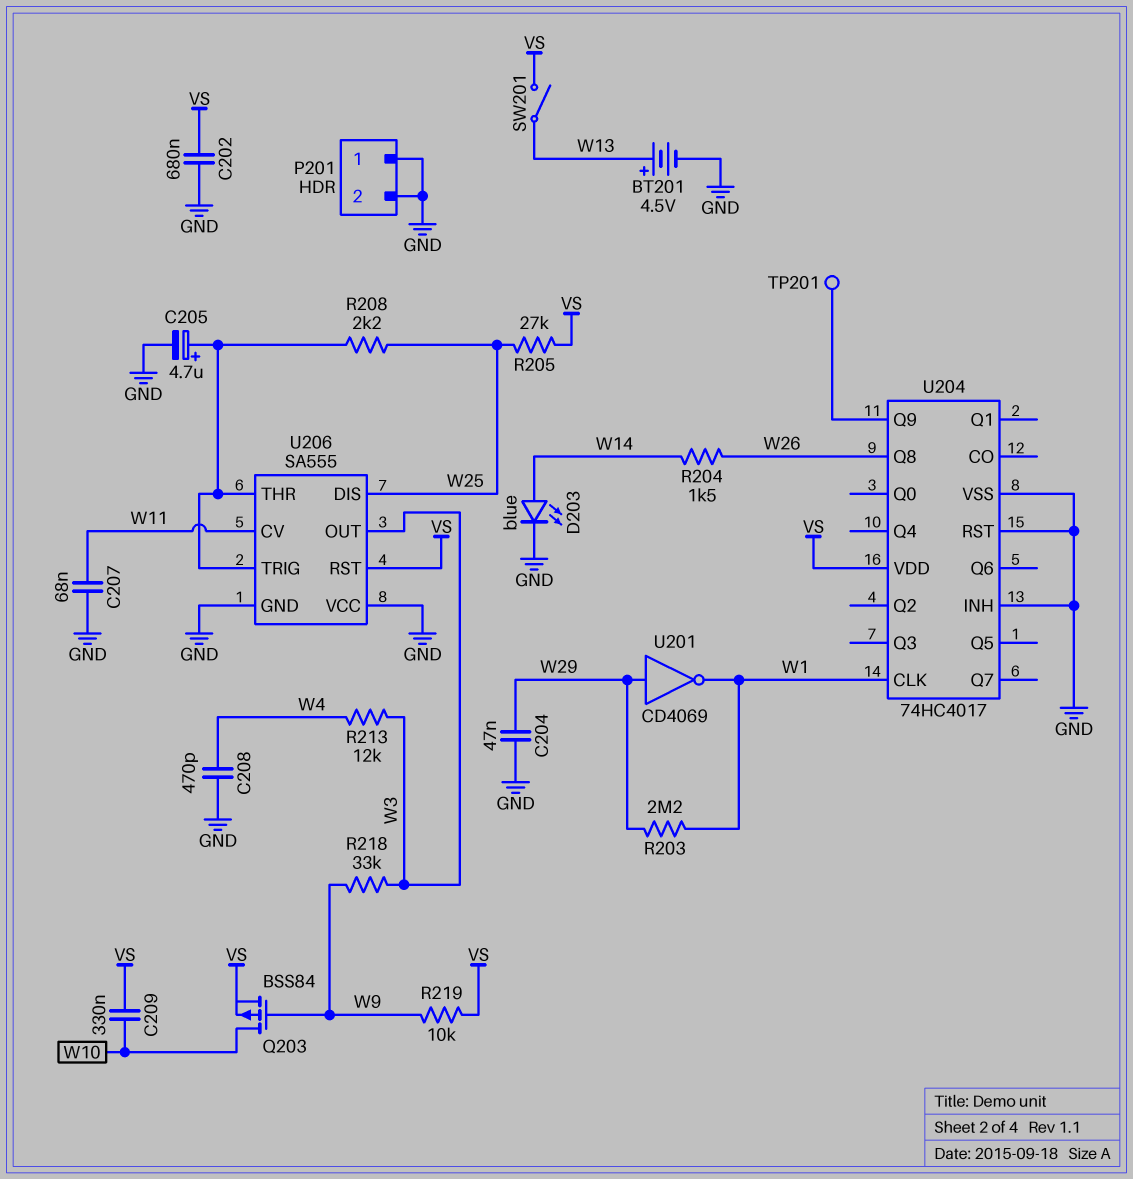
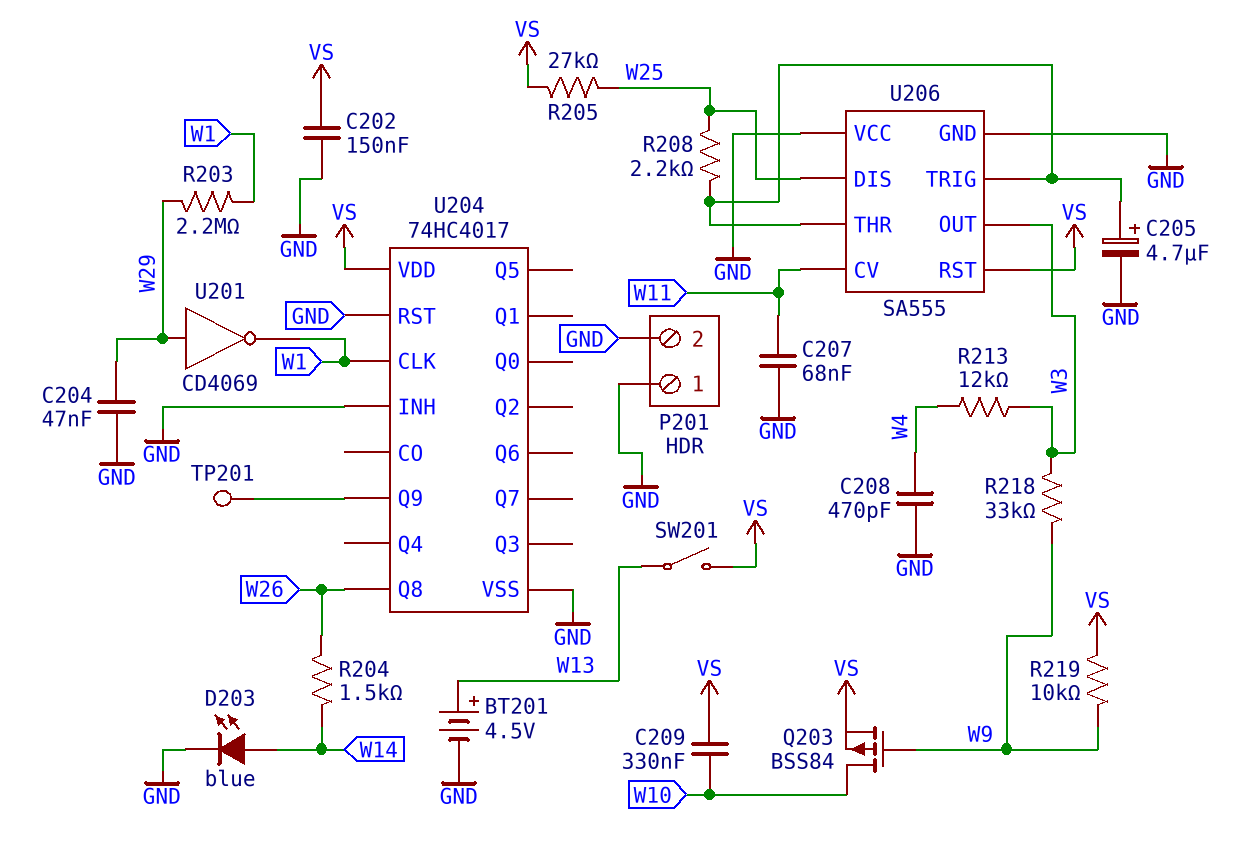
C202: 680nF (GND, VS) -> 150nF (GND, VS)

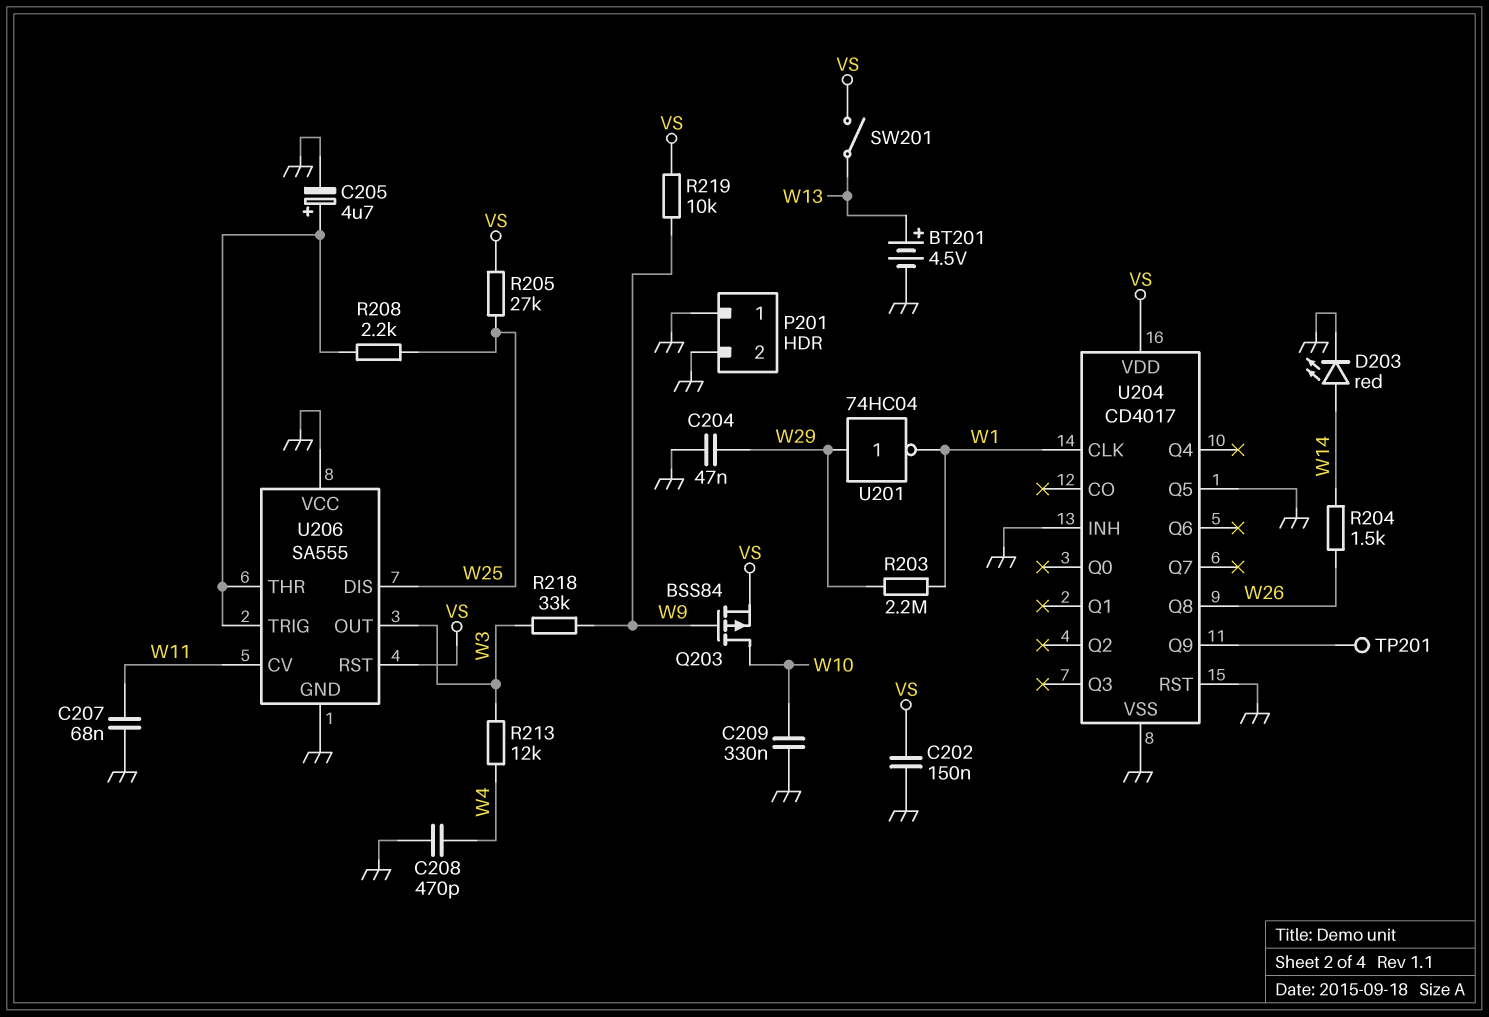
C209: 330nF (VS, W10) -> 330nF (GND, W10)
D203: LED blue (A W14, K GND) -> LED red (A W14, K GND)
U201: NOT CD4069 (in W29, out W1) -> NOT 74HC04 (in W29, out W1)
U204: 74HC4017 -> CD4017
U204 pin Q5: none -> GND

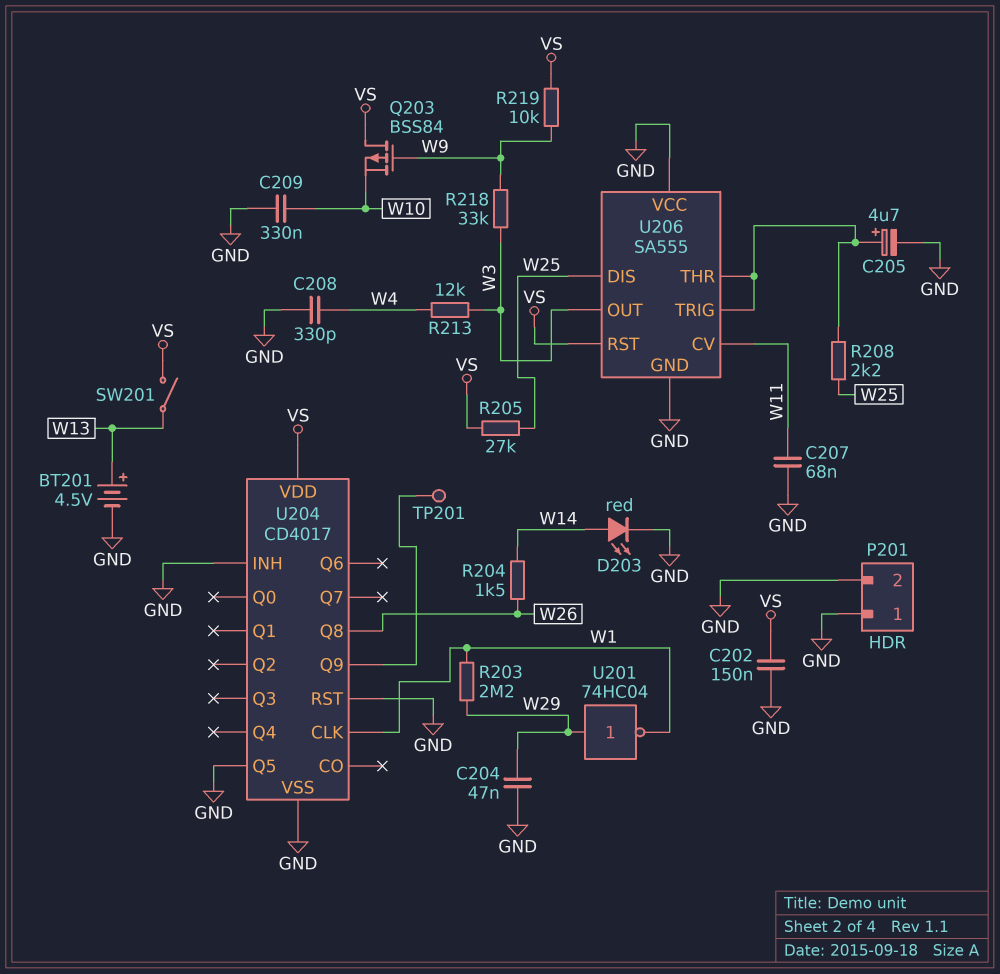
C208: 470pF (GND, W4) -> 330pF (GND, W4)
Q203: PMOS BSS84 (G W9, D W10, S VS) -> PMOS BSS84 (G W9, D VS, S W10)

